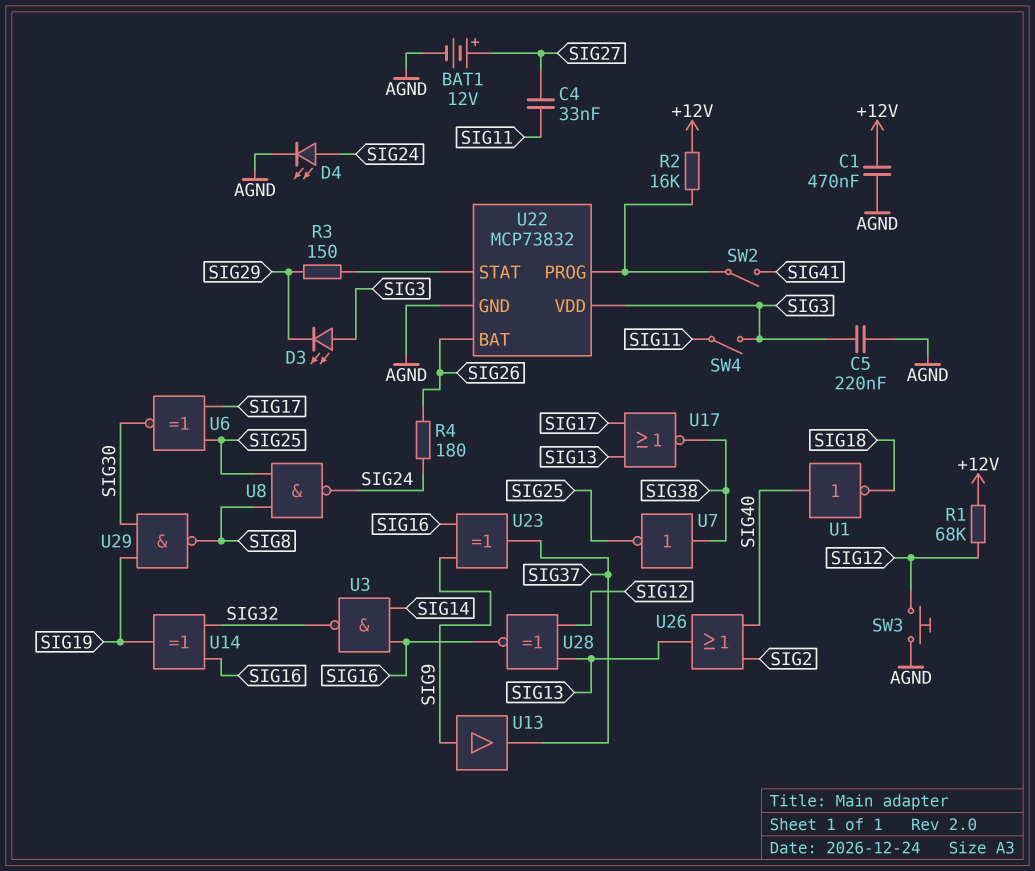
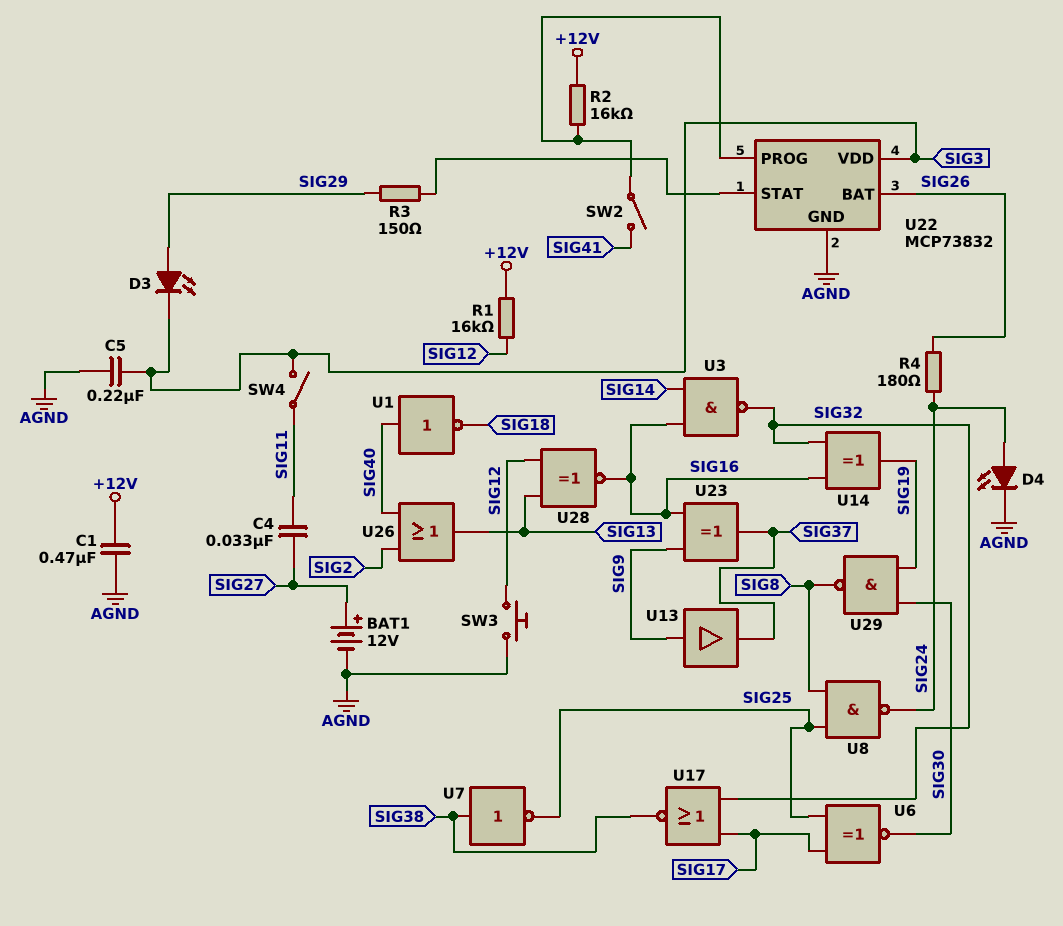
D3: LED (A SIG3, K SIG29) -> LED (A SIG29, K SIG3)
R1: 68k (+12V, SIG12) -> 16k (+12V, SIG12)
U17: NOR (in SIG13, in SIG17, out SIG38) -> NOR (in SIG17, in SIG32, out SIG38)

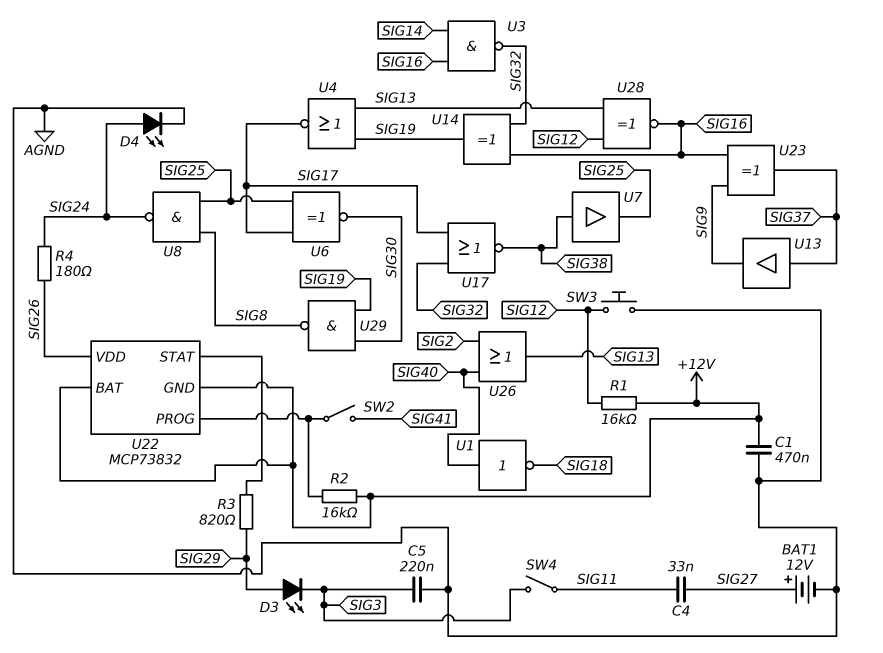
R3: 150 (SIG29, U22/STAT) -> 820 (SIG29, U22/STAT)
U4: none -> NOR (in SIG13, in SIG19, out SIG17)
U7: NOT (in SIG38, out SIG25) -> buffer (in SIG38, out SIG25)
U13: buffer (in SIG9, out SIG37) -> buffer (in SIG37, out SIG9)
U22 pin BAT: SIG26 -> +12V
U22 pin GND: AGND -> +12V
U22 pin VDD: SIG3 -> SIG26

